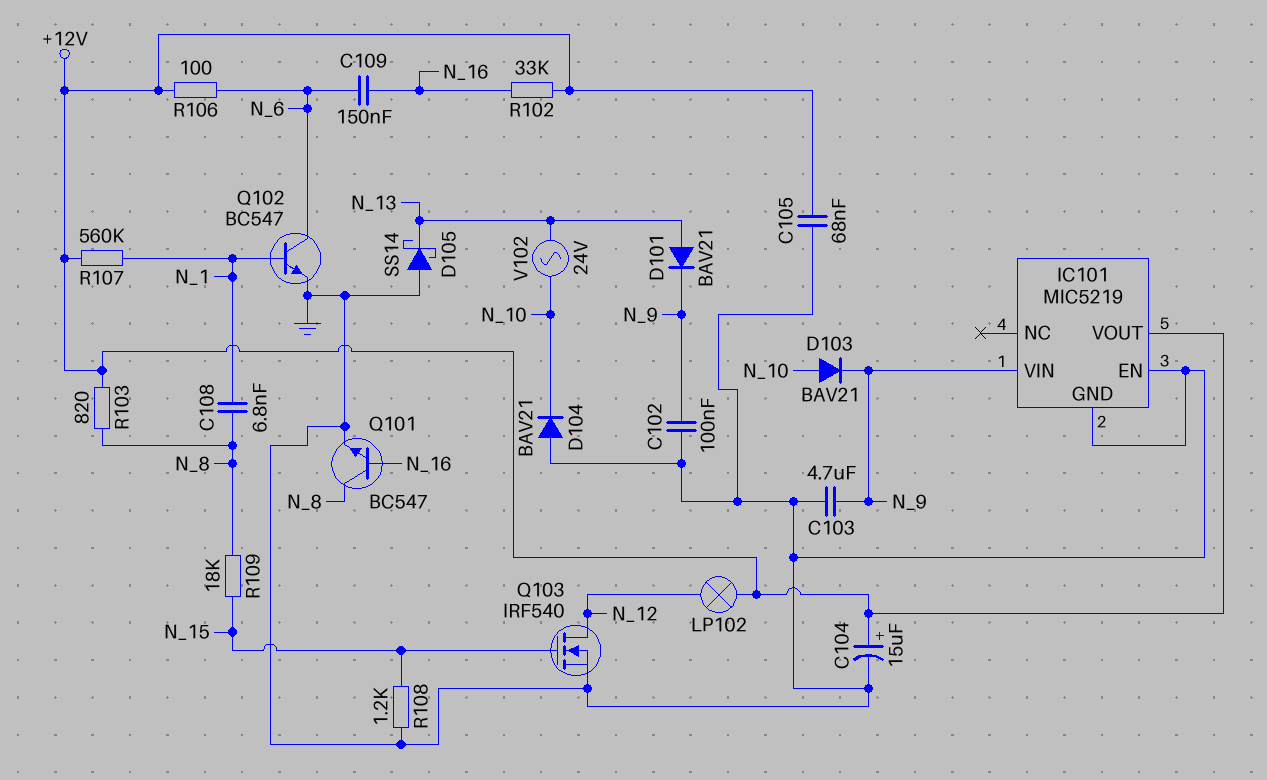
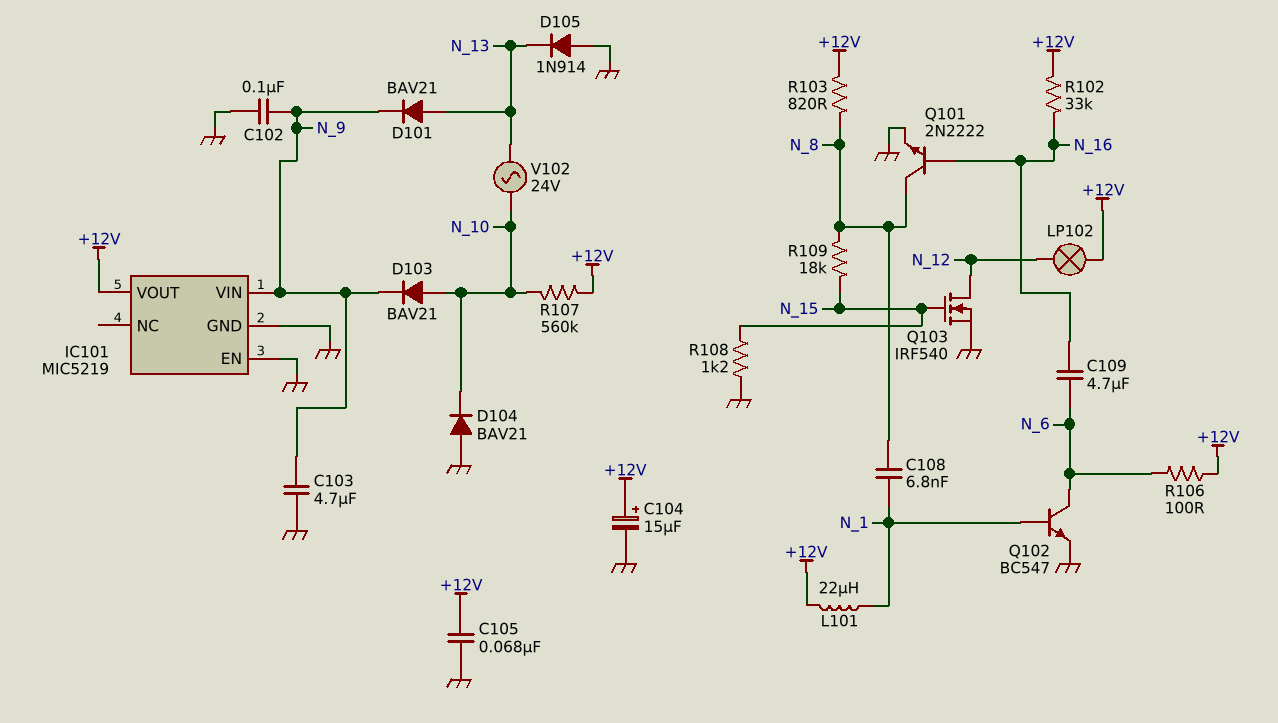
C109: 150nF (N_6, N_16) -> 4.7uF (N_6, N_16)
D105: schottky SS14 (A GND, K N_13) -> diode 1N914 (A GND, K N_13)
L101: none -> 22uH (+12V, N_1)
Q101: NPN BC547 (B N_16, C N_8, E GND) -> NPN 2N2222 (B N_16, C N_8, E GND)
R107: 560k (+12V, N_1) -> 560k (+12V, N_10)

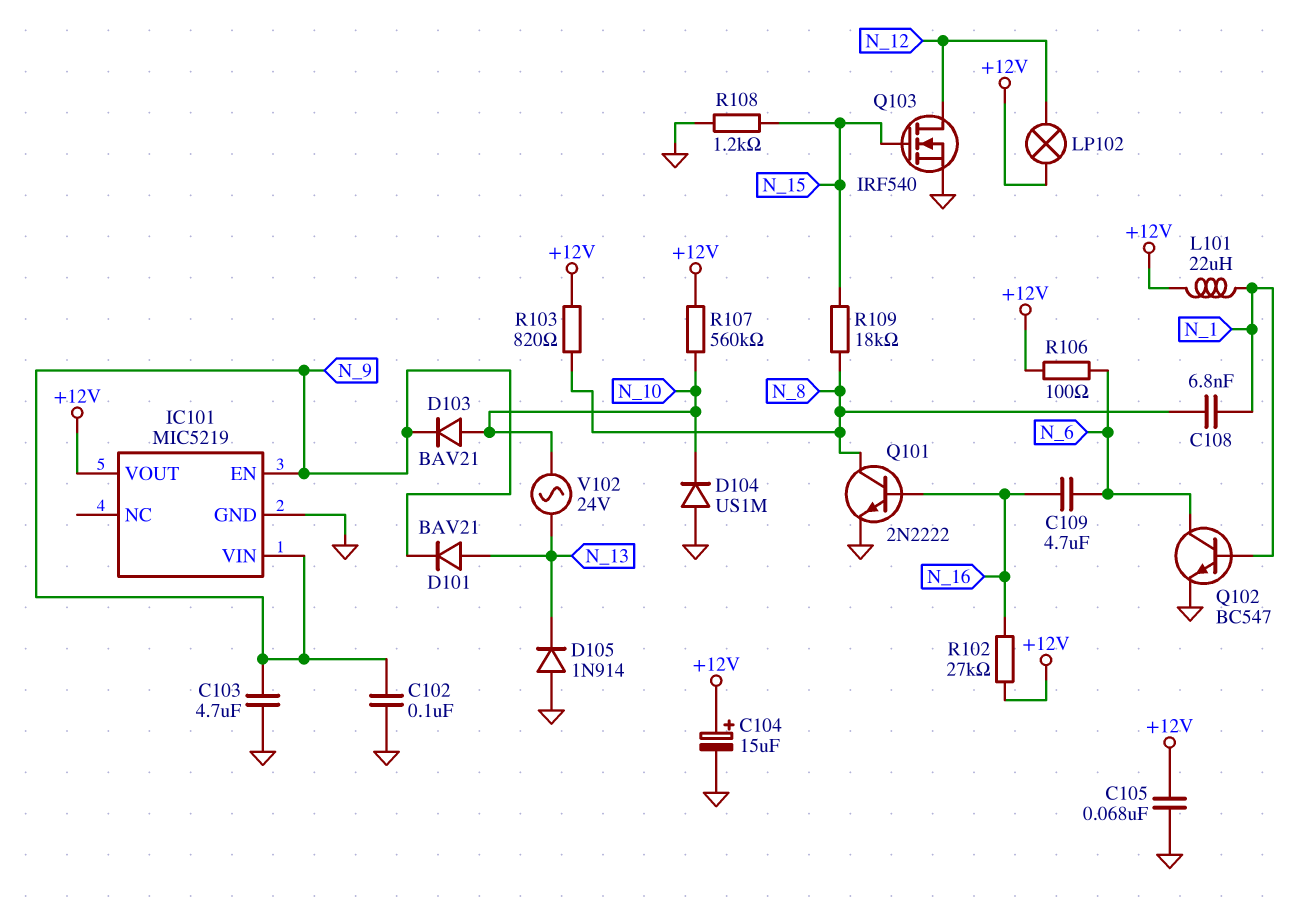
D104: diode BAV21 (A GND, K N_10) -> diode US1M (A GND, K N_10)
IC101 pin EN: GND -> N_9
R102: 33k (+12V, N_16) -> 27k (+12V, N_16)

